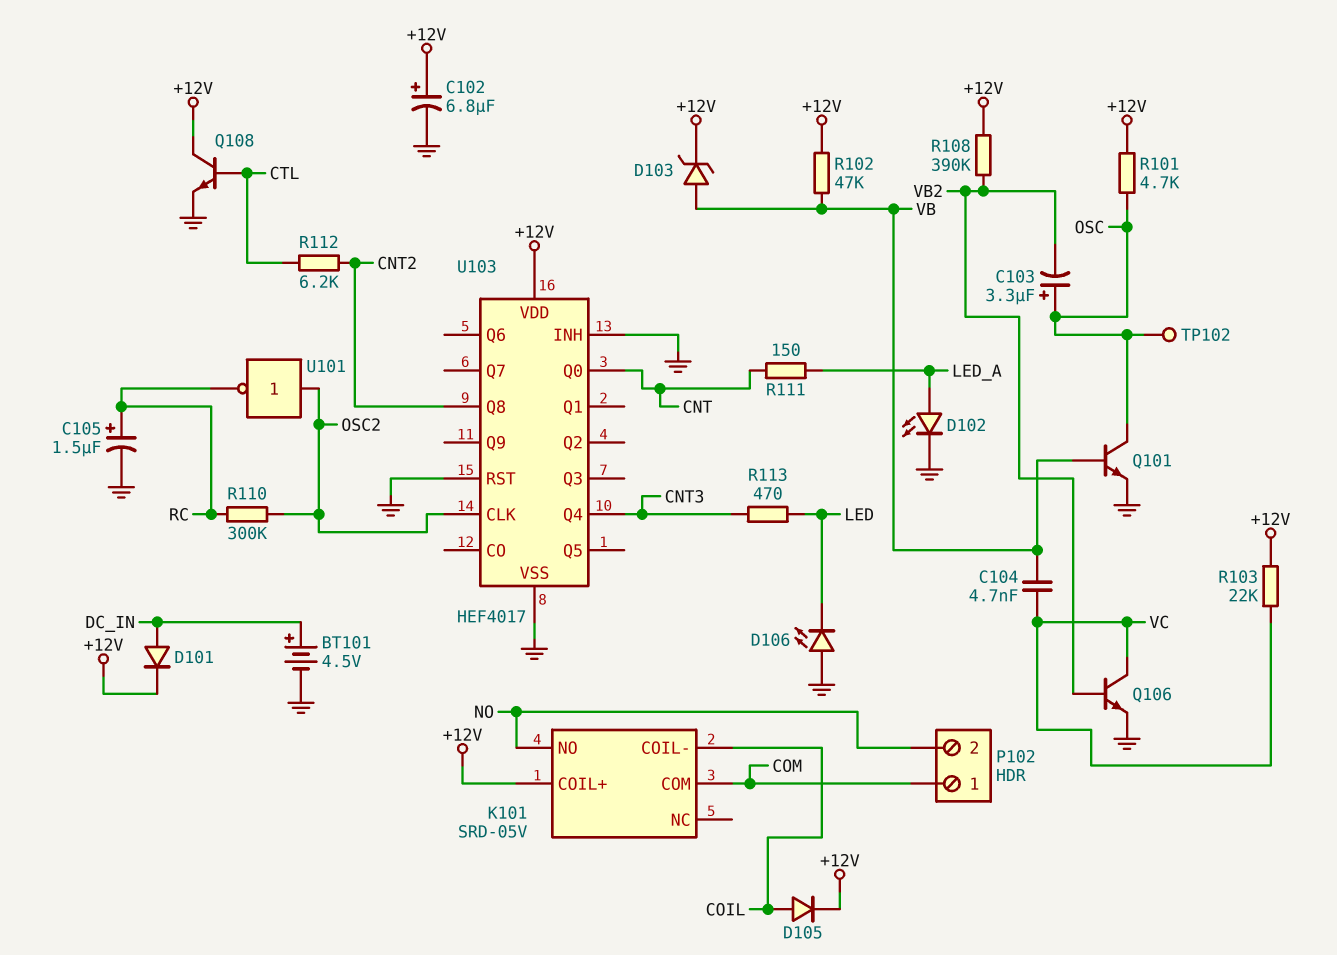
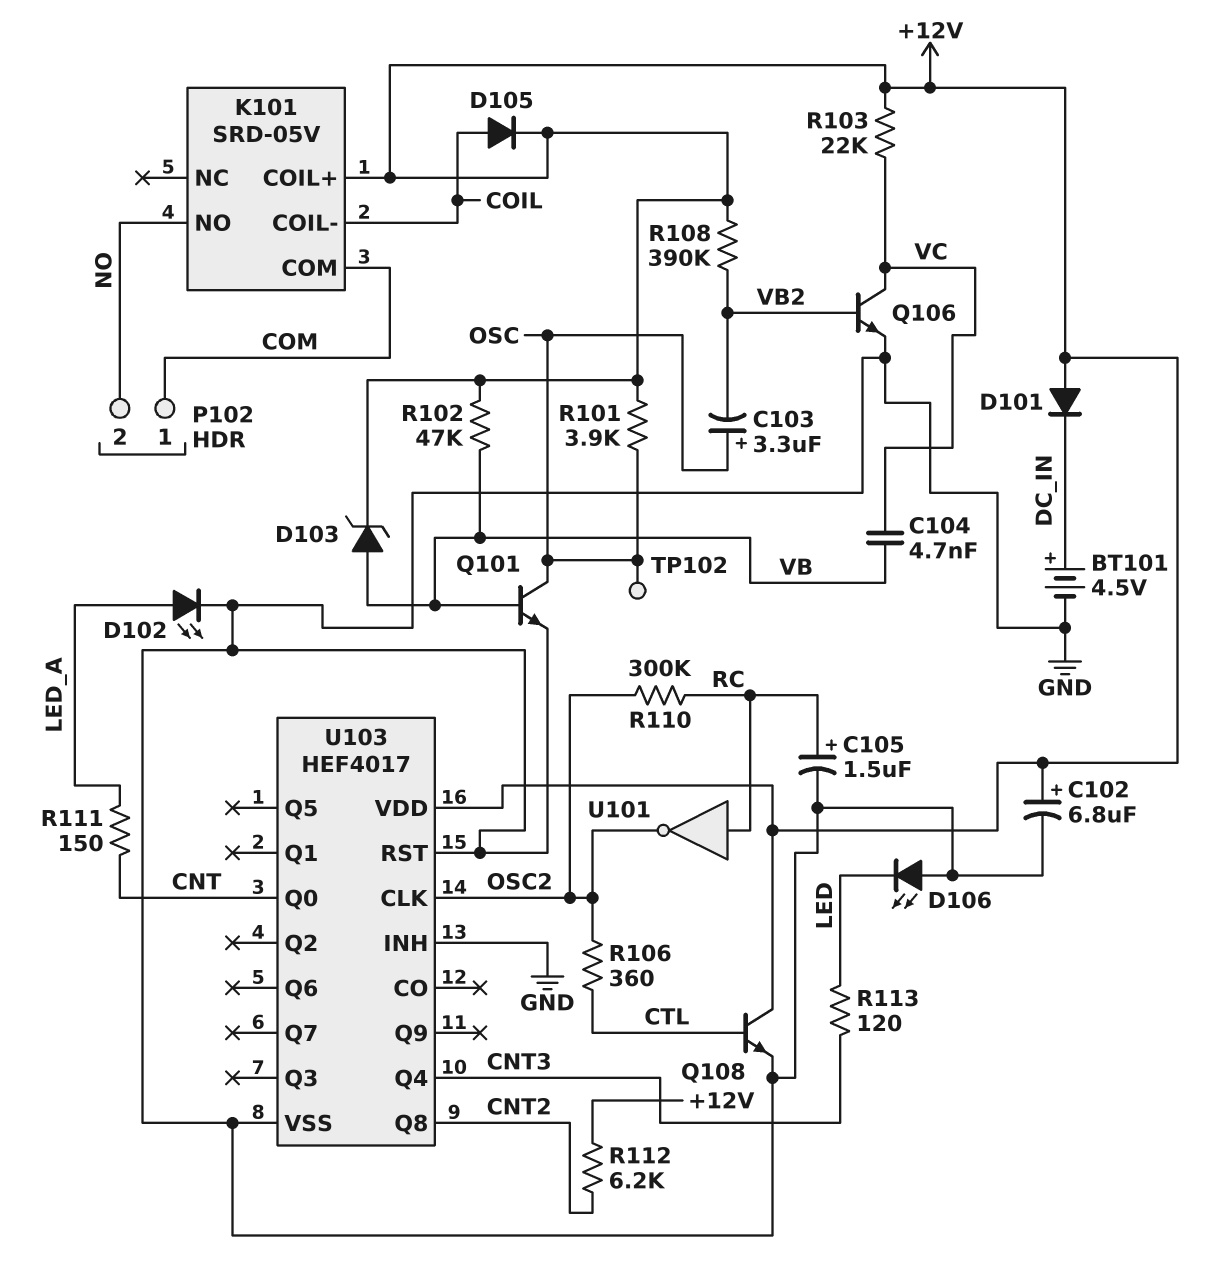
D101: diode (A DC_IN, K +12V) -> diode (A +12V, K DC_IN)
R101: 4.7k (+12V, OSC) -> 3.9k (+12V, OSC)
R106: none -> 360 (CTL, OSC2)
R112: 6.2k (CNT2, CTL) -> 6.2k (+12V, CNT2)
R113: 470 (CNT3, LED) -> 120 (CNT3, LED)
U101: NOT (in OSC2, out RC) -> NOT (in RC, out OSC2)

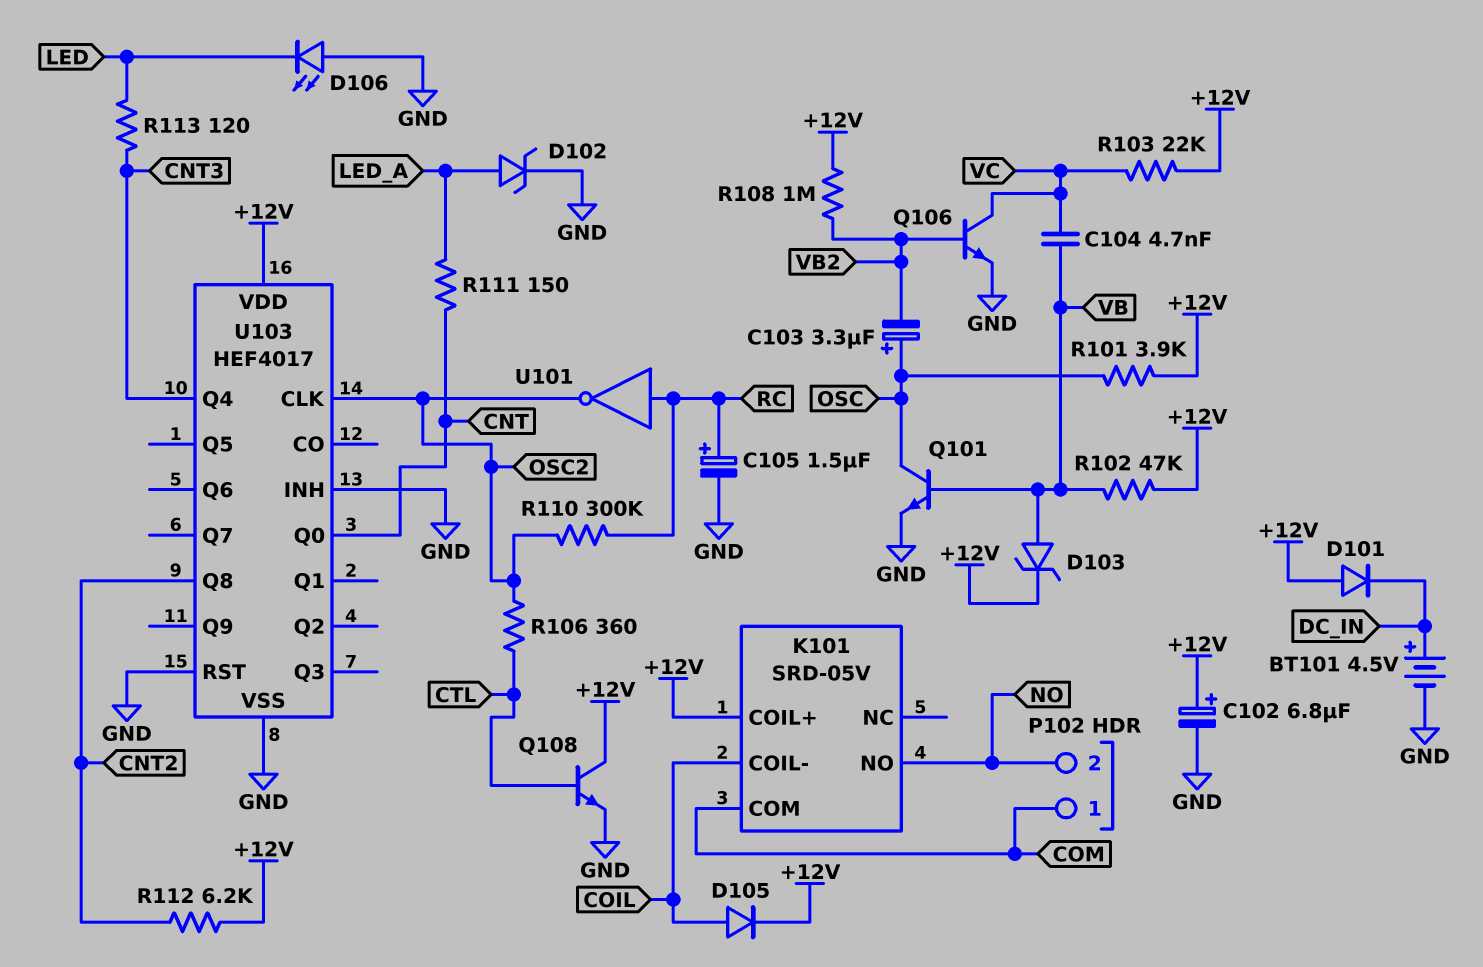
D102: LED (A LED_A, K GND) -> zener (A LED_A, K GND)
R108: 390k (+12V, VB2) -> 1M (+12V, VB2)
TP102: test point (OSC) -> none

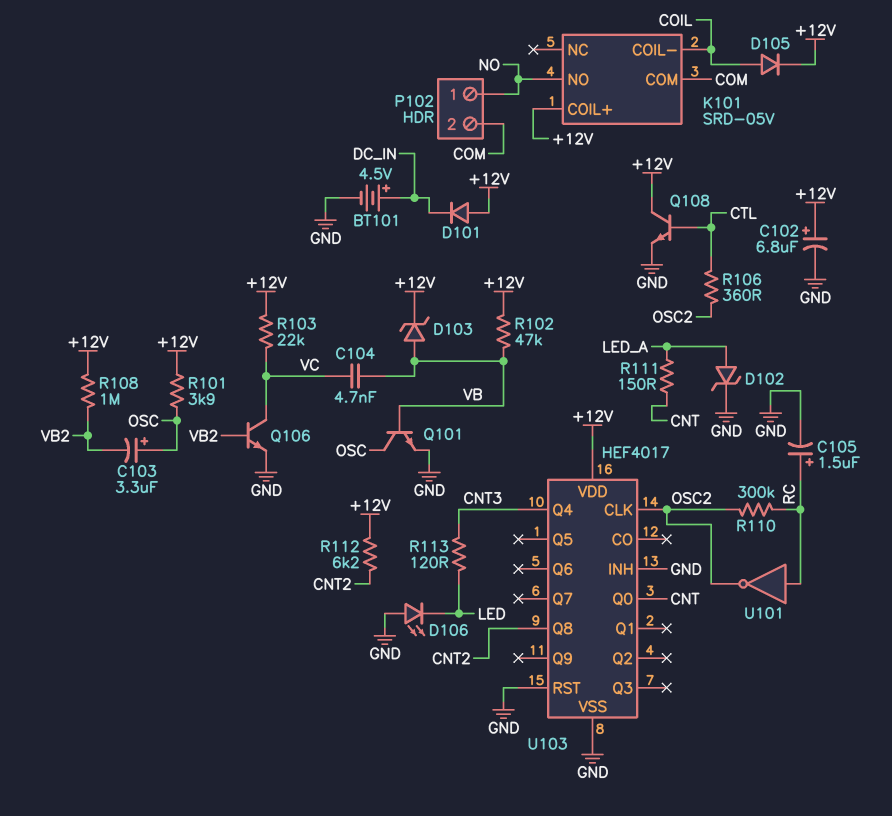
P102 pin 1: COM -> NO
P102 pin 2: NO -> COM

